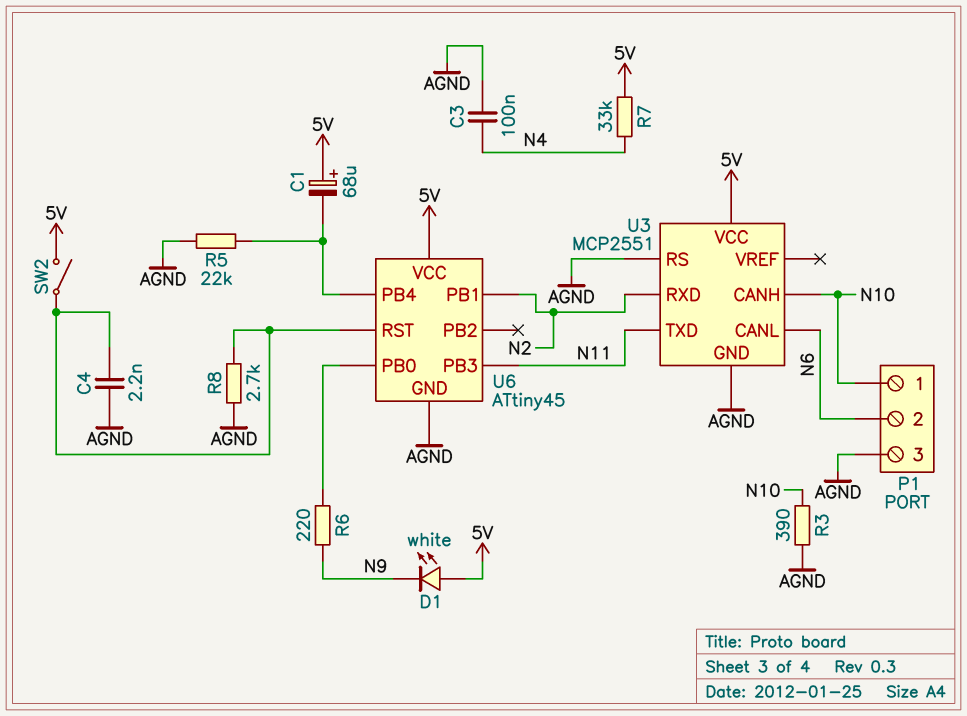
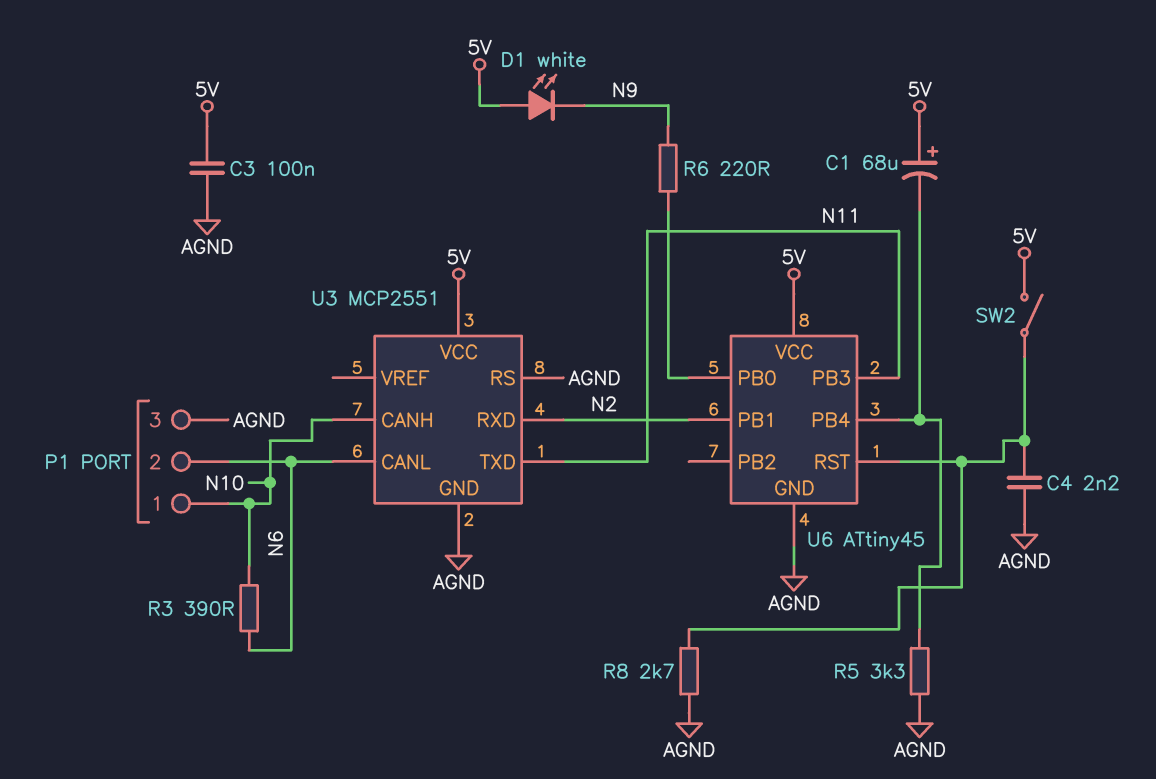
C3: 100nF (AGND, N4) -> 100nF (5V, AGND)
R3: 390 (AGND, N10) -> 390 (N6, N10)
R5: 22k (AGND, U6/PB4) -> 3.3k (AGND, U6/PB4)
R7: 33k (5V, N4) -> none

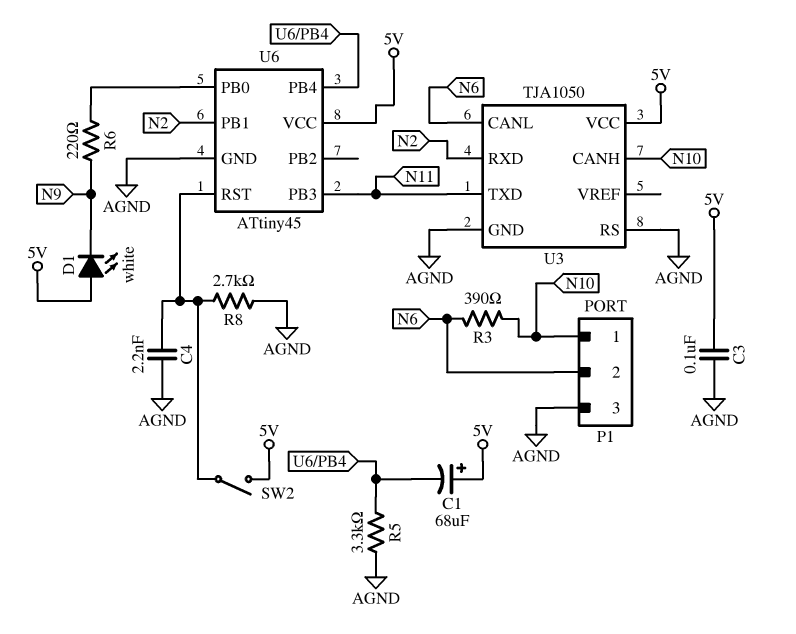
U3: MCP2551 -> TJA1050

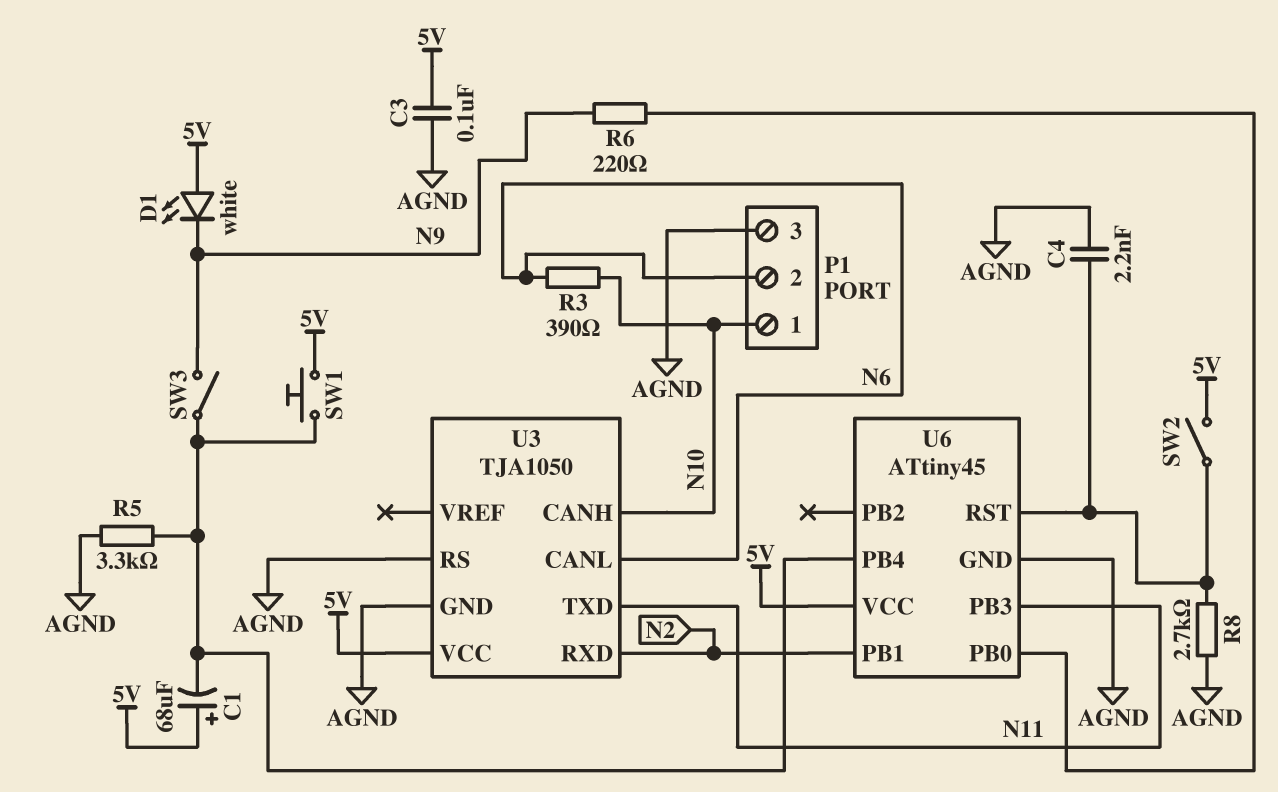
SW1: none -> button (5V, U6/PB4)
SW3: none -> switch (N9, U6/PB4)

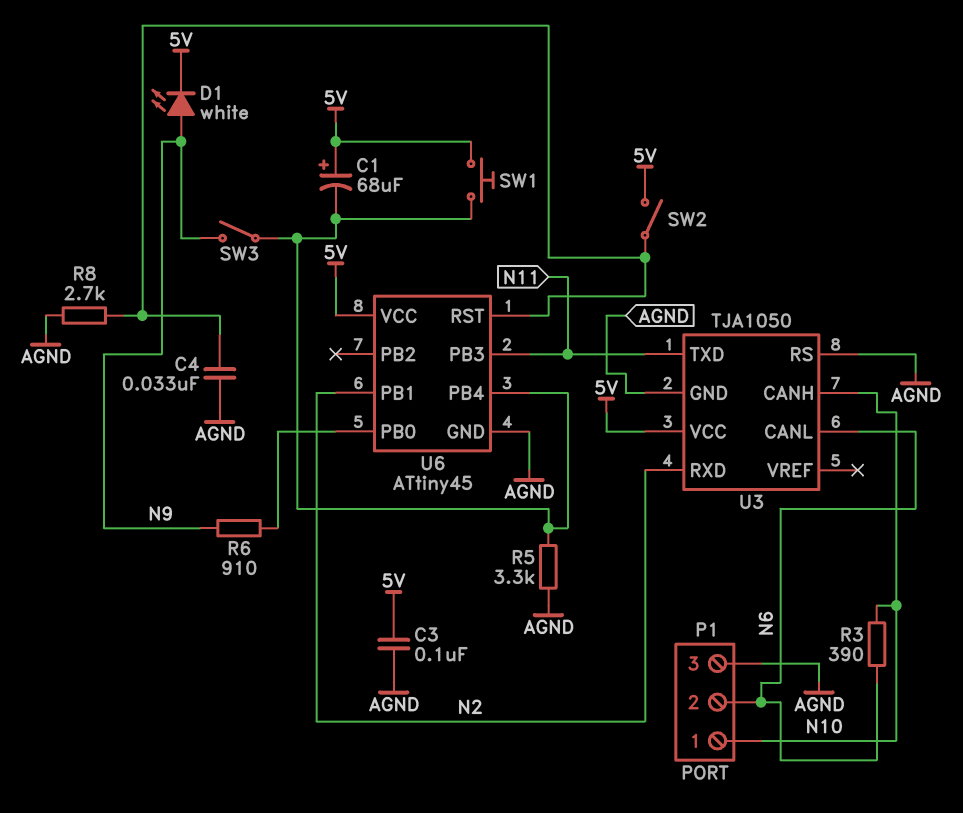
C4: 2.2nF (AGND, U6/RST) -> 33nF (AGND, U6/RST)
D1: LED white (A 5V, K N9) -> LED white (A N9, K 5V)
R6: 220 (N9, U6/PB0) -> 910 (N9, U6/PB0)

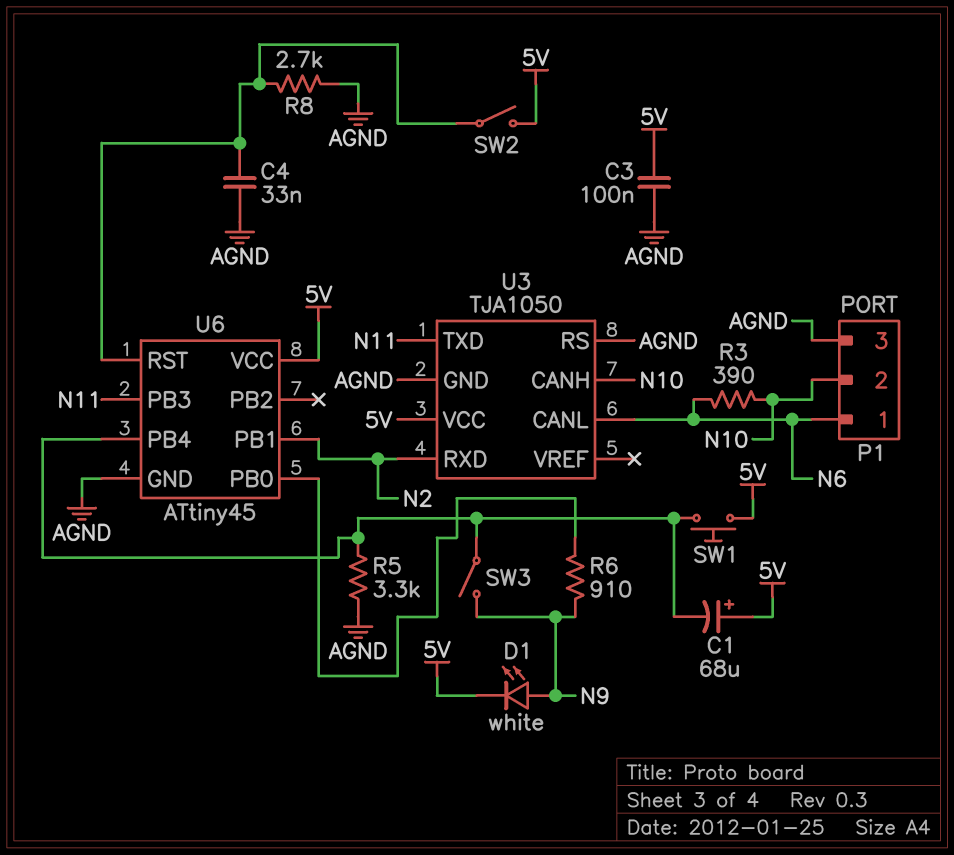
P1 pin 1: N10 -> N6
P1 pin 2: N6 -> N10

